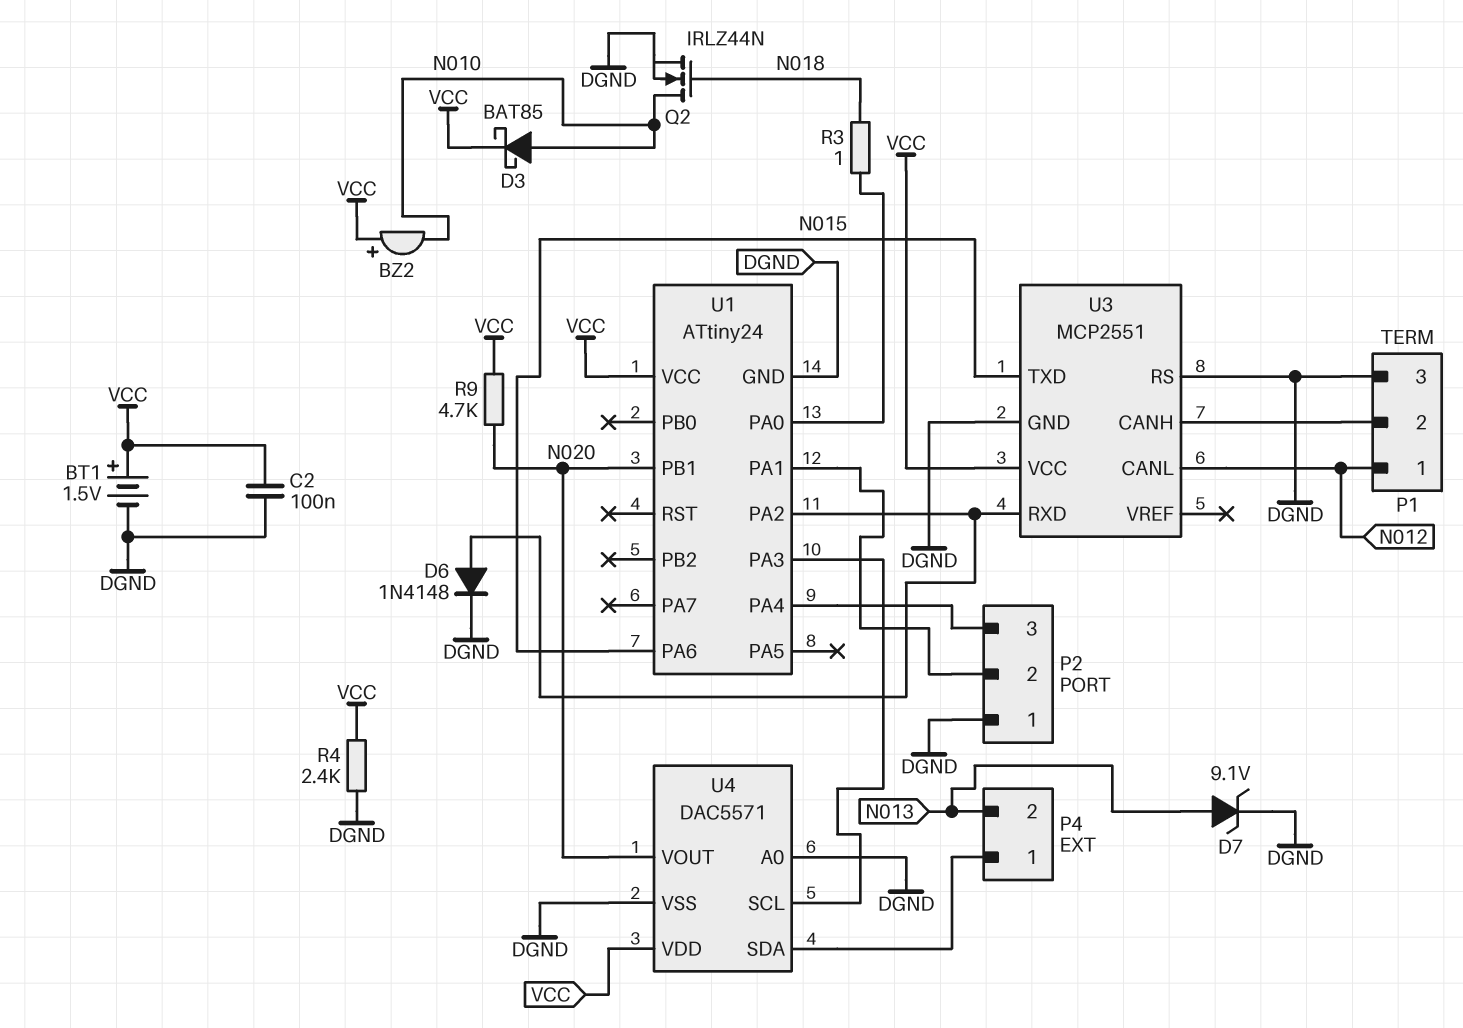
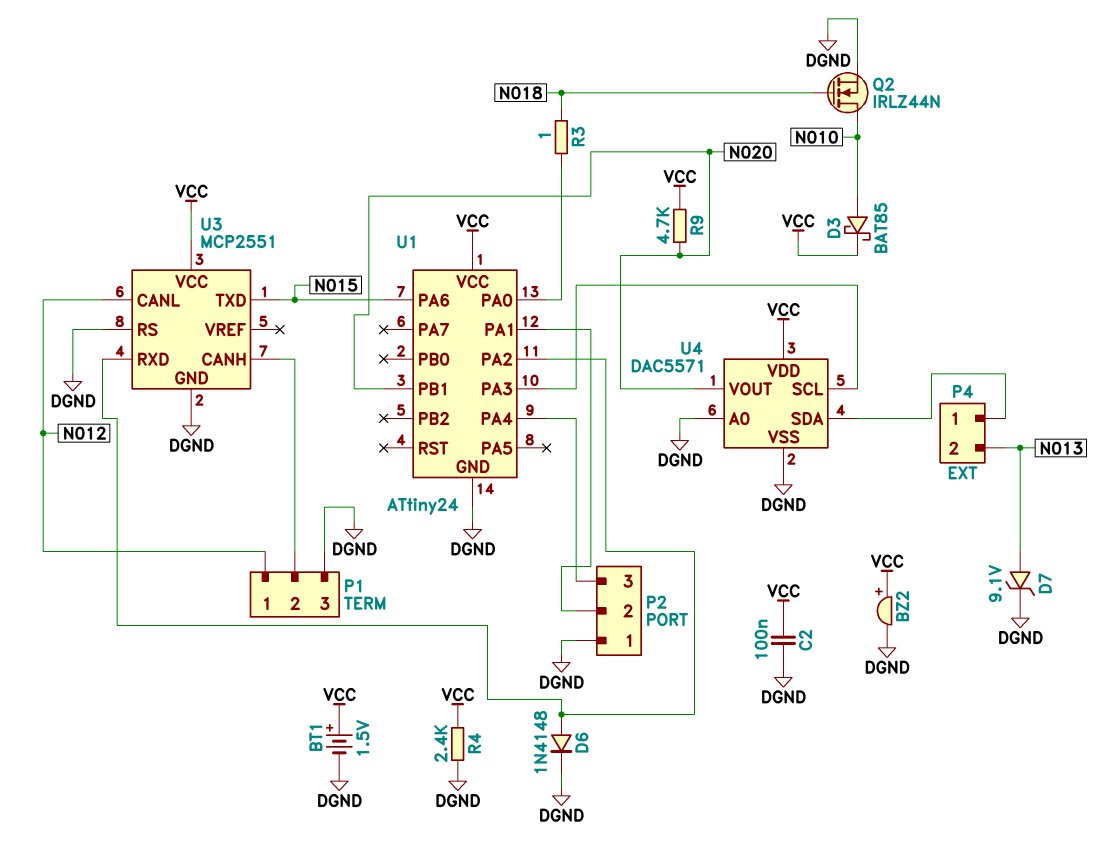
BZ2: buzzer (plus VCC, minus N010) -> buzzer (plus VCC, minus DGND)

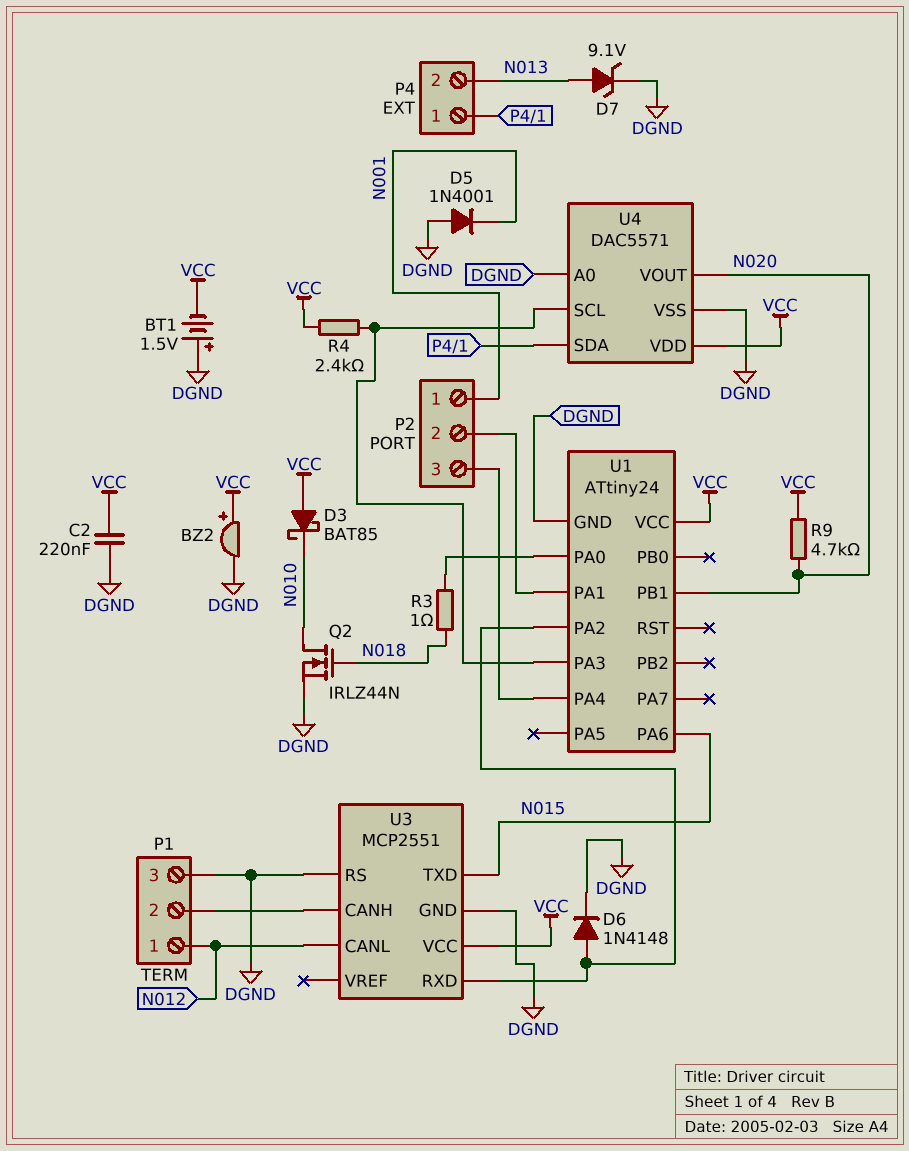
BT1: 1.5V (plus VCC, minus DGND) -> 1.5V (plus DGND, minus VCC)
C2: 100nF (DGND, VCC) -> 220nF (DGND, VCC)
D3: schottky BAT85 (A N010, K VCC) -> schottky BAT85 (A VCC, K N010)
D5: none -> diode 1N4001 (A DGND, K N001)
P2 pin 1: DGND -> N001
R4: 2.4k (DGND, VCC) -> 2.4k (U1/PA3, VCC)

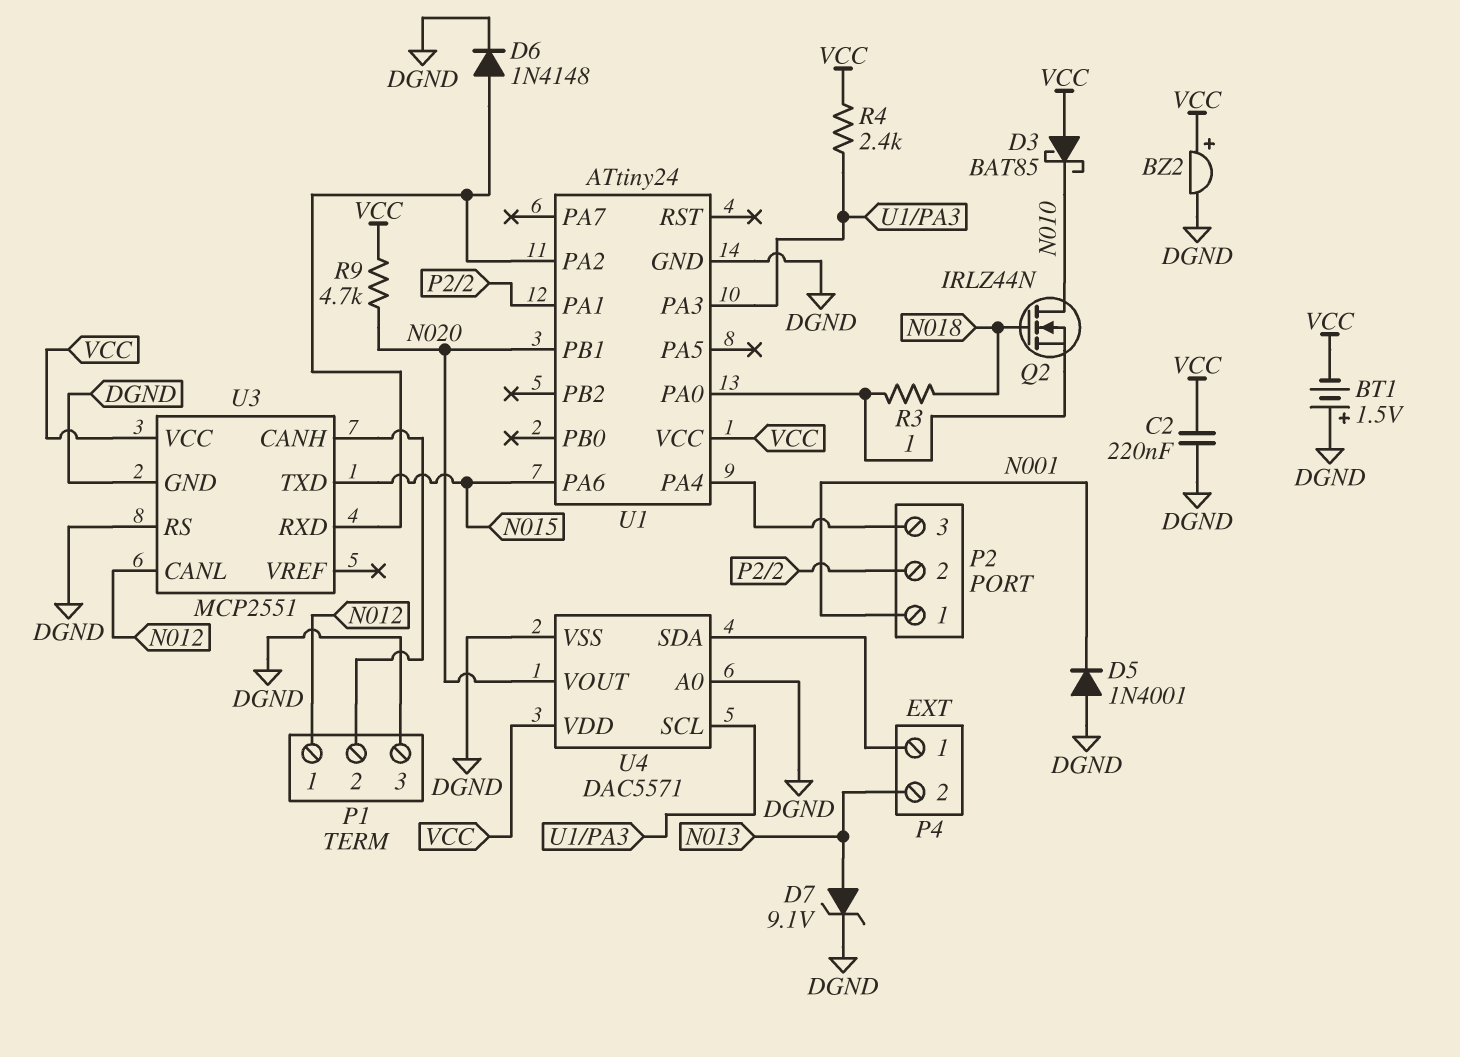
Q2: NMOS IRLZ44N (G N018, D N010, S DGND) -> NMOS IRLZ44N (G N018, D N010, S U1/PA0)

